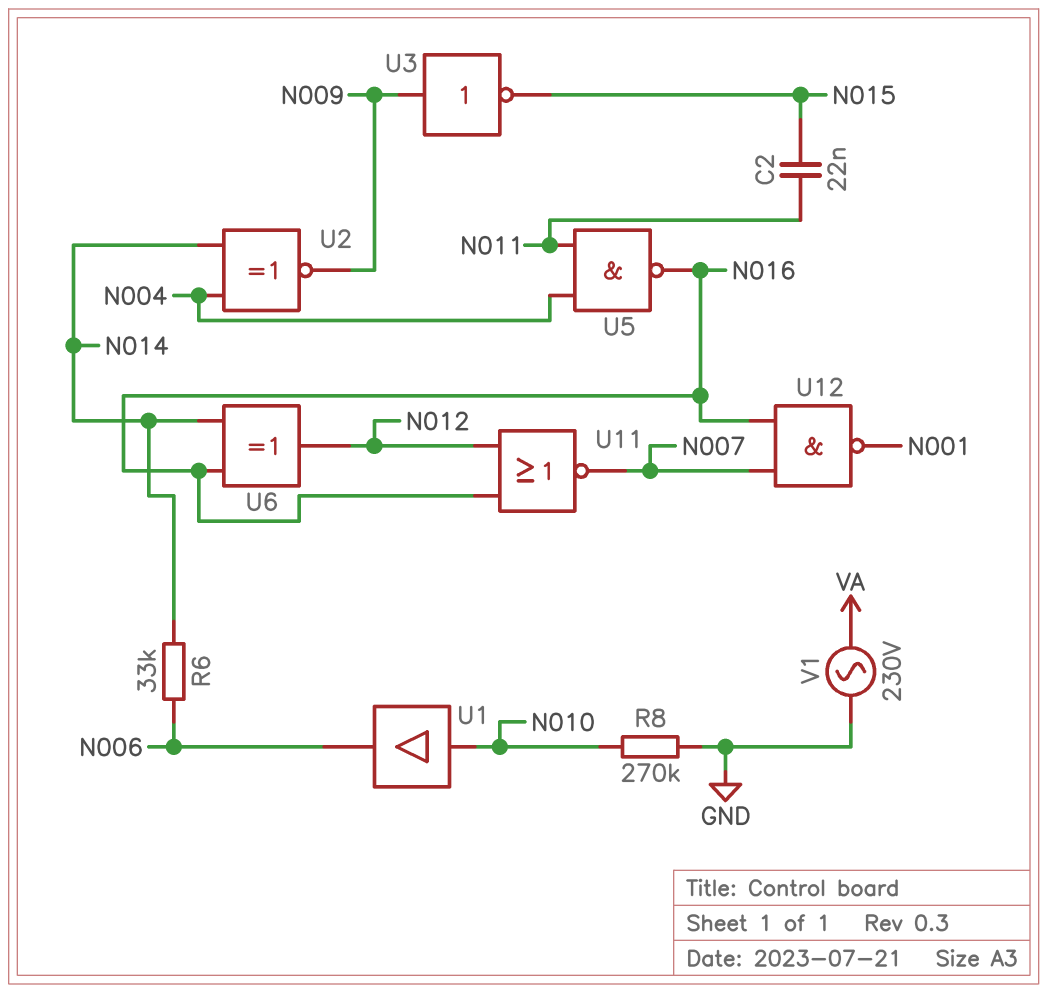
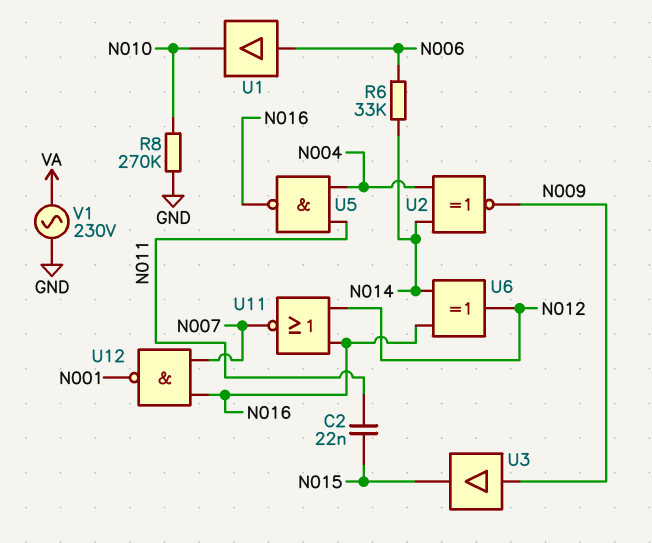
U1: buffer (in N010, out N006) -> buffer (in N006, out N010)
U3: NOT (in N009, out N015) -> buffer (in N009, out N015)

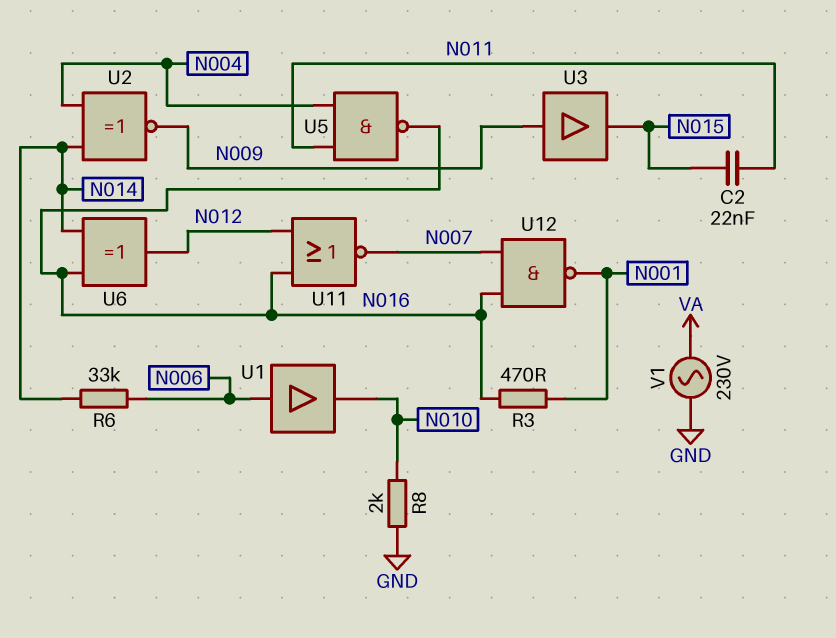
R3: none -> 470 (N001, N016)
R8: 270k (GND, N010) -> 2k (GND, N010)

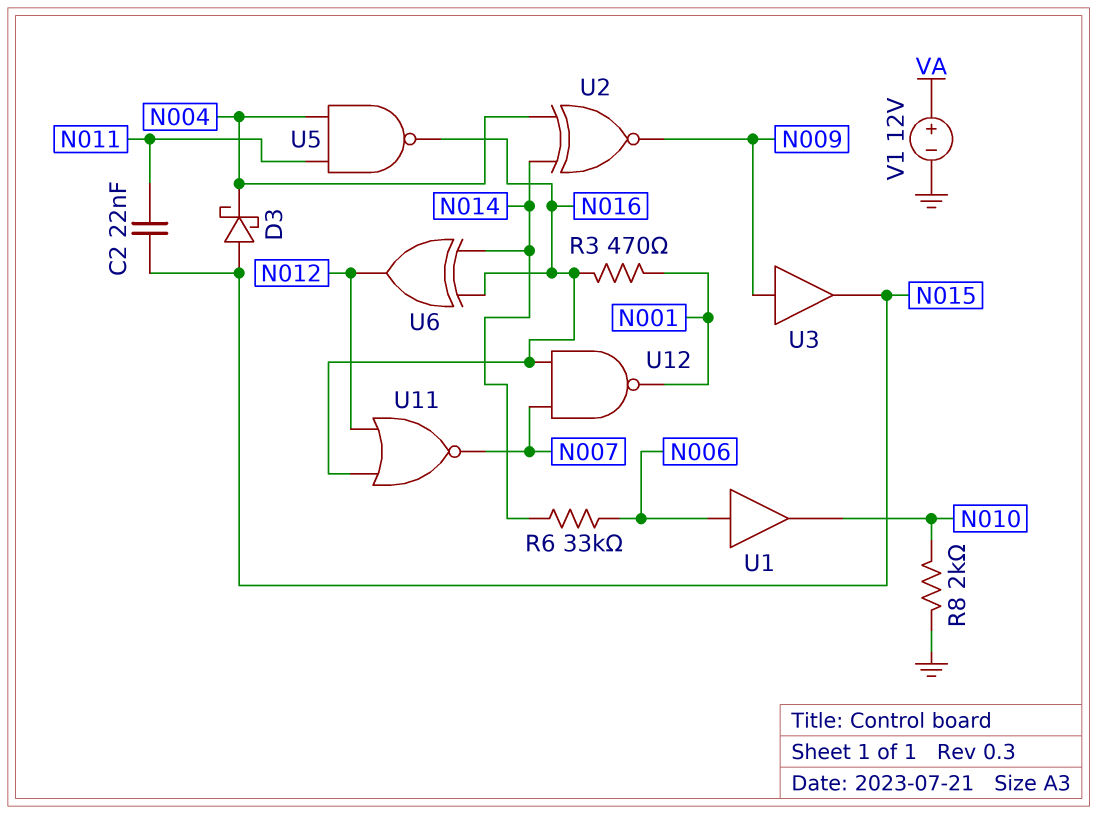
D3: none -> schottky (A N015, K N004)
V1: AC 230V (GND, VA) -> 12V (plus VA, minus GND)

